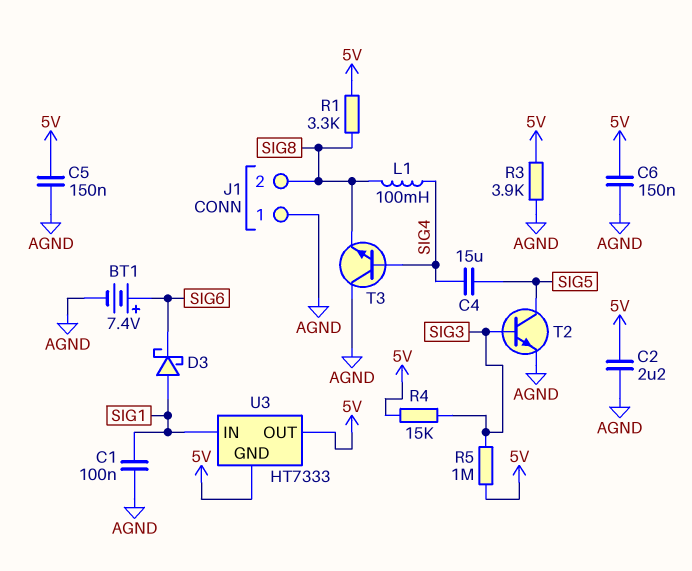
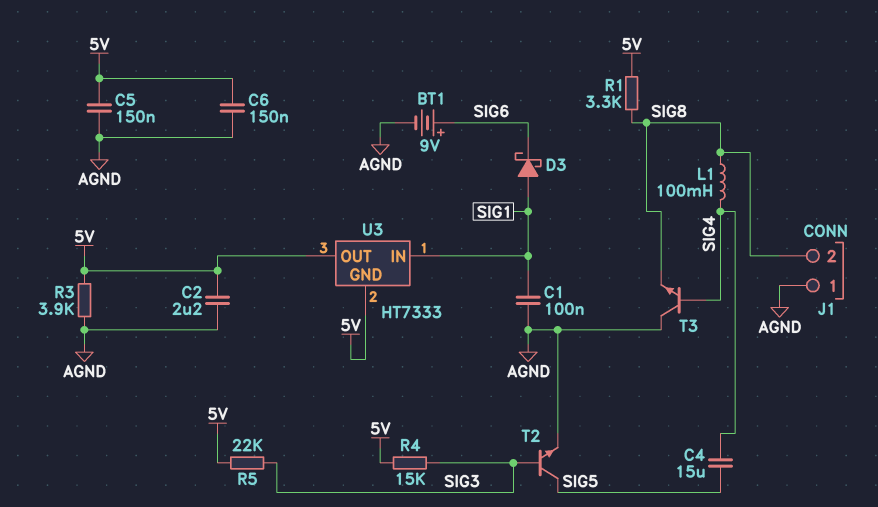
BT1: 7.4V (plus SIG6, minus AGND) -> 9V (plus SIG6, minus AGND)
R5: 1M (5V, SIG3) -> 22k (5V, SIG3)

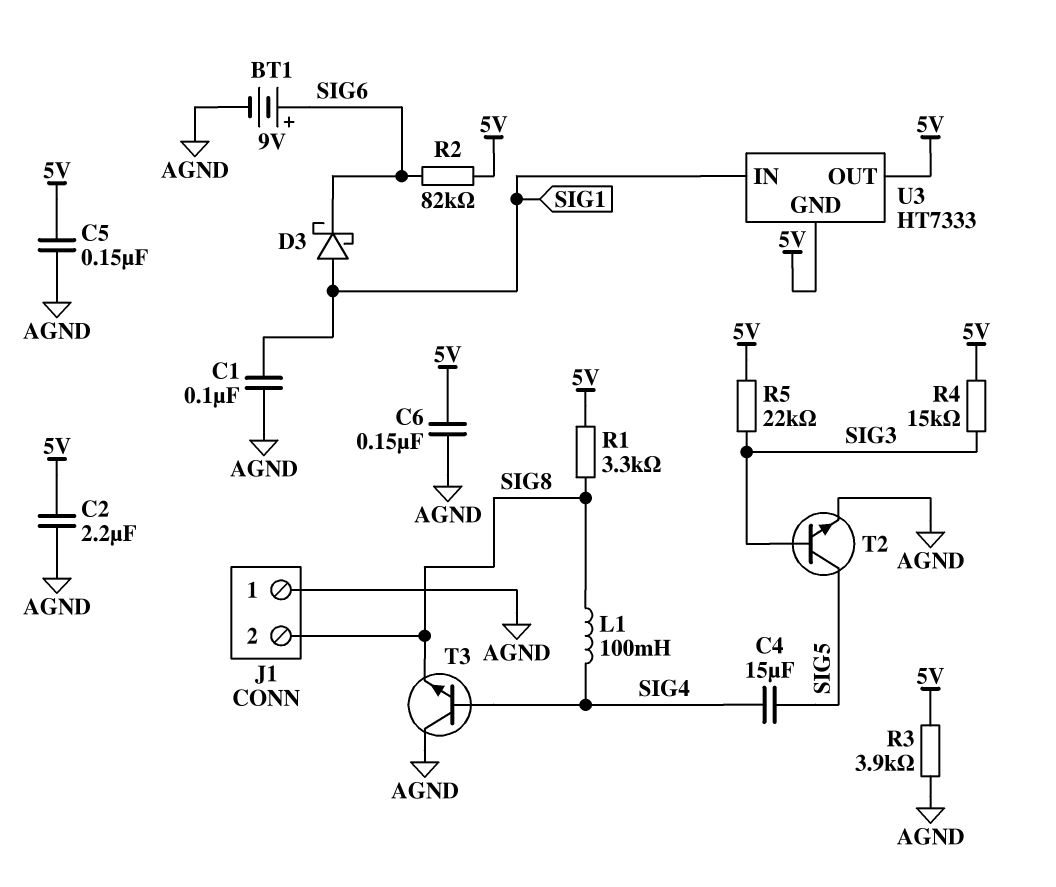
R2: none -> 82k (5V, SIG6)

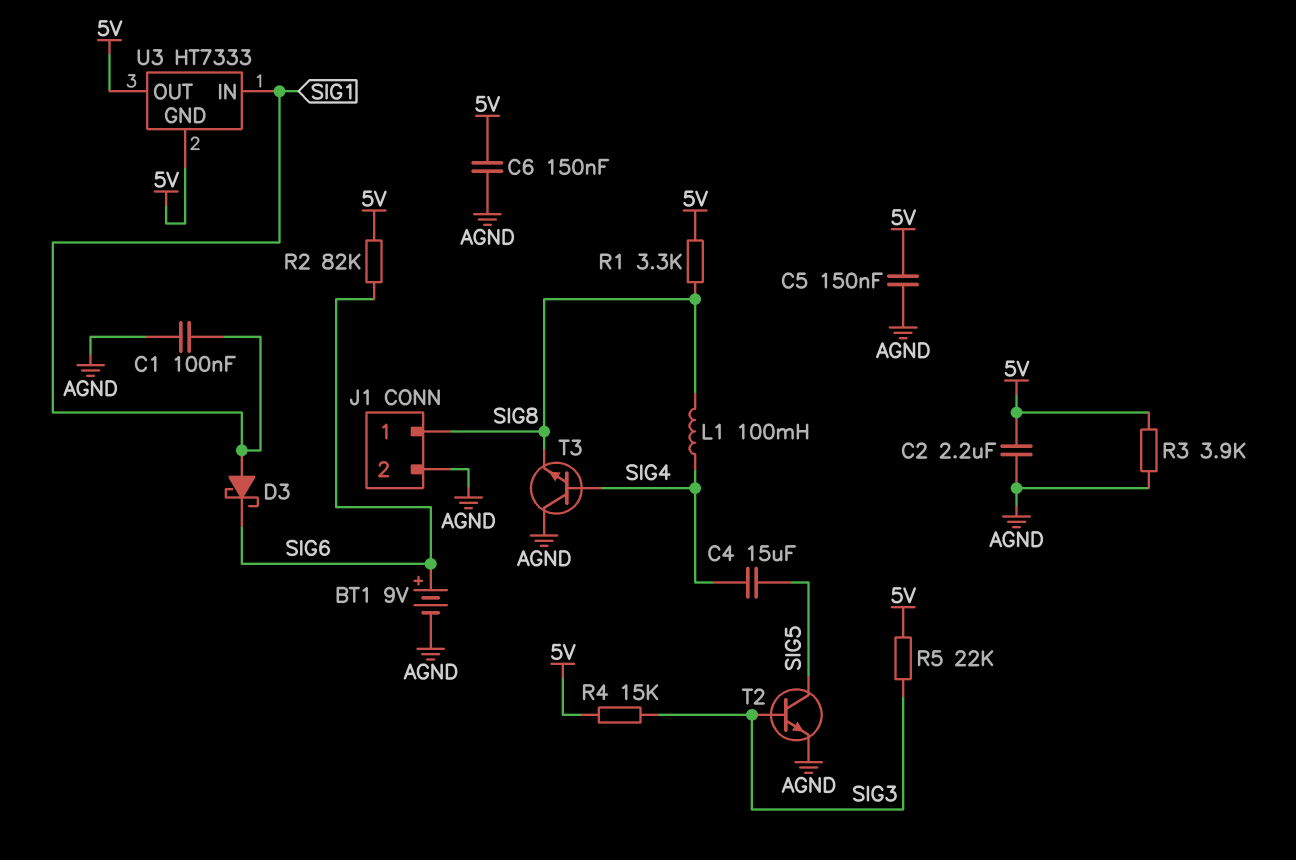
J1 pin 1: AGND -> SIG8
J1 pin 2: SIG8 -> AGND

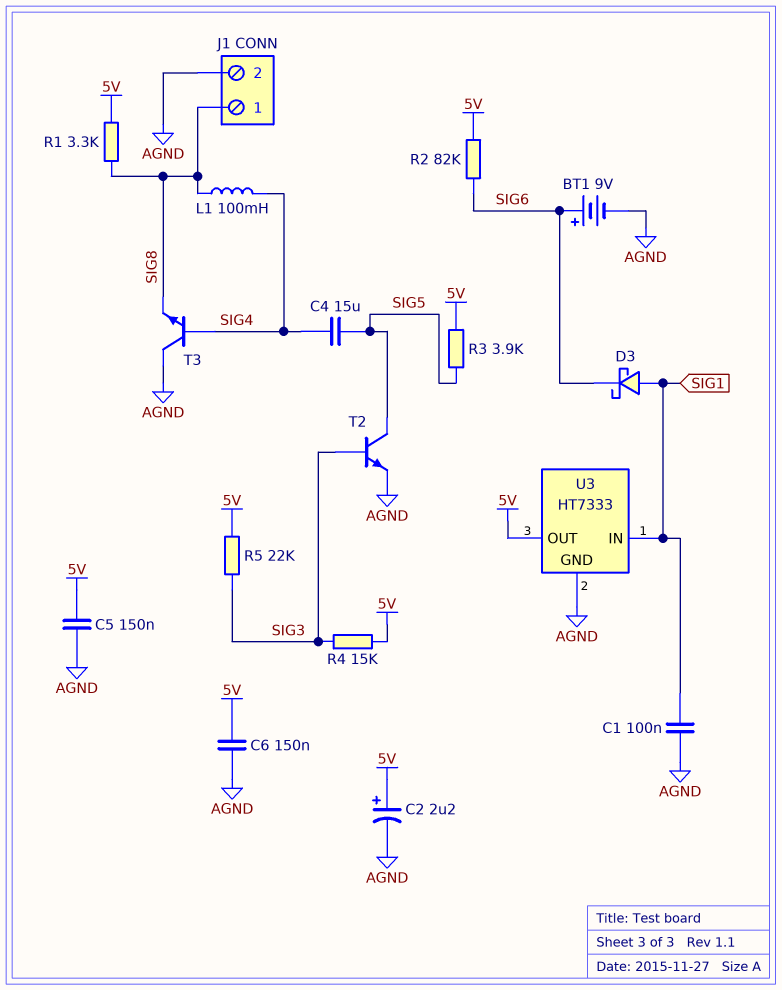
C2: 2.2uF (5V, AGND) -> 2.2uF (plus 5V, minus AGND)
R3: 3.9k (5V, AGND) -> 3.9k (5V, SIG5)
U3 pin GND: 5V -> AGND

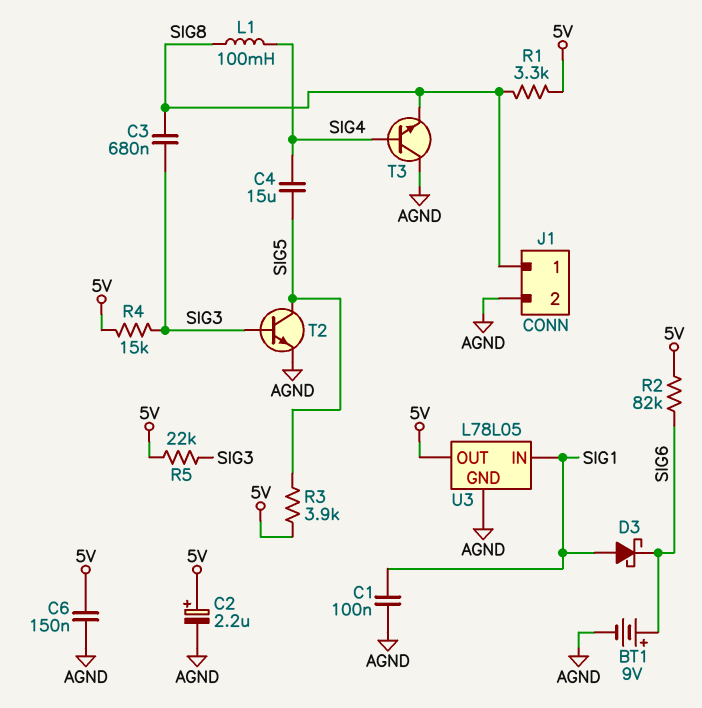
C3: none -> 680nF (SIG3, SIG8)
C5: 150nF (5V, AGND) -> none
U3: HT7333 -> L78L05

